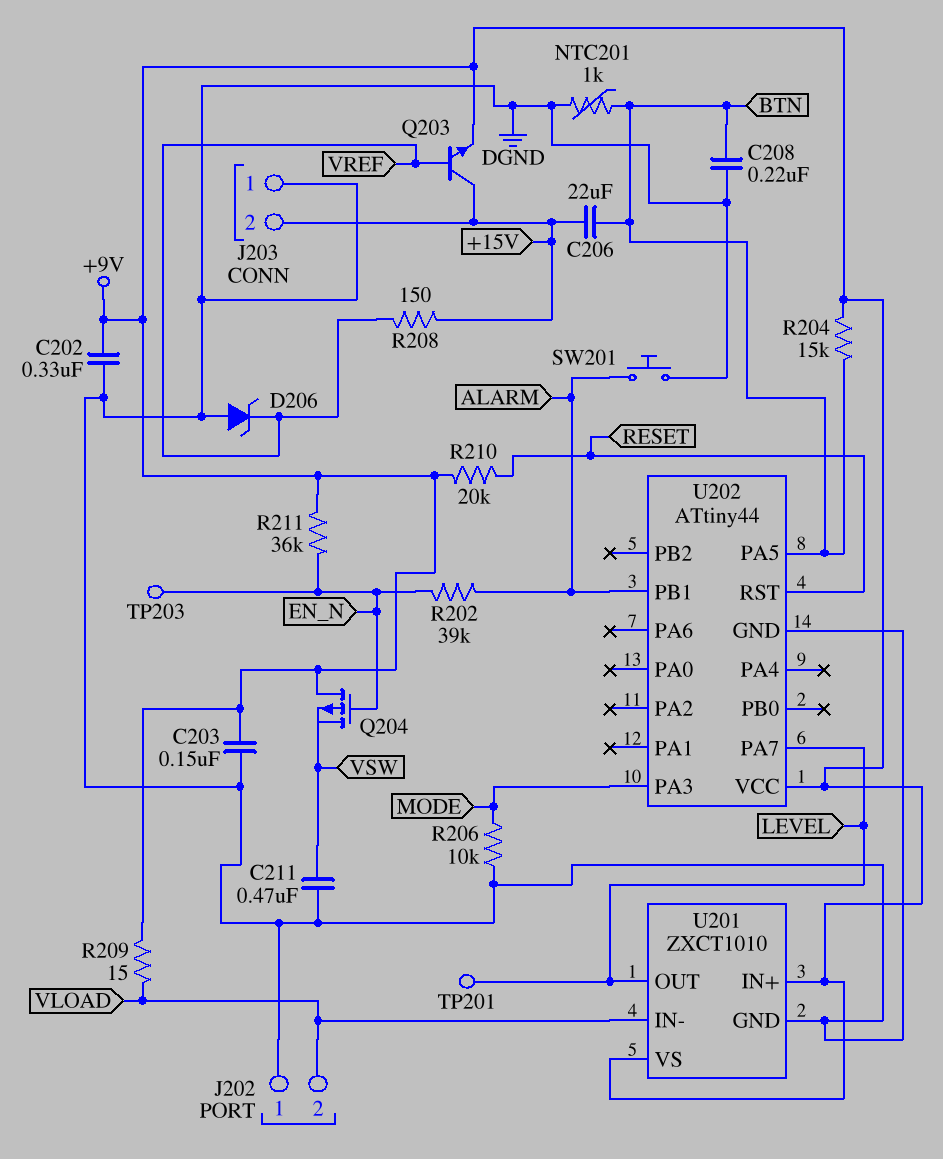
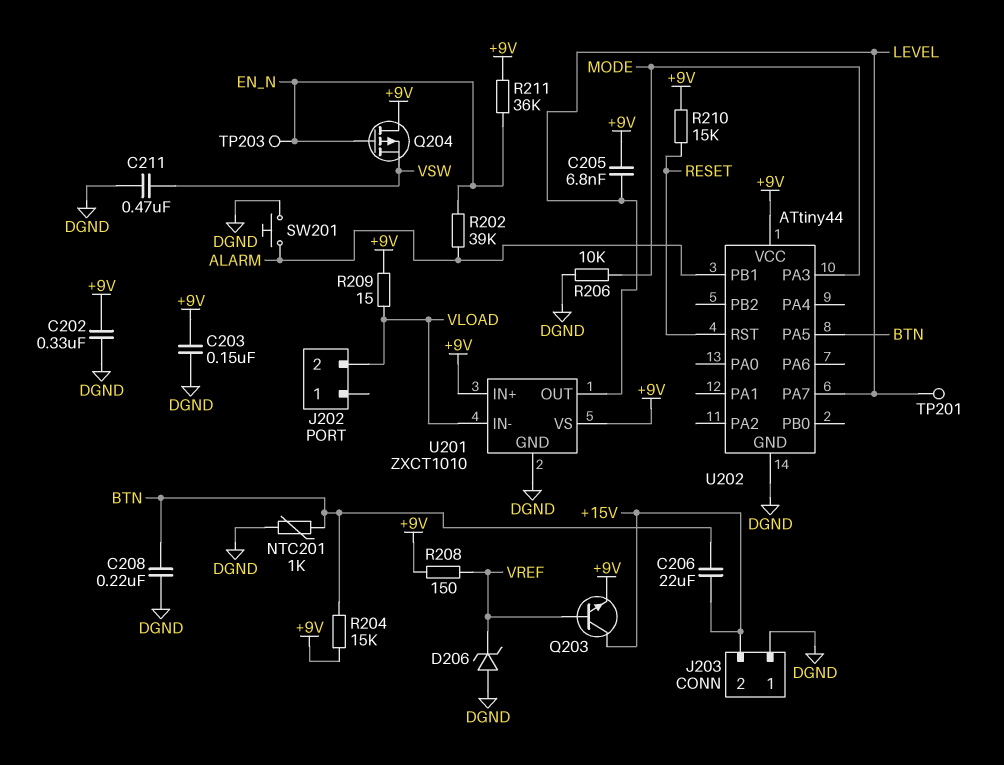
C205: none -> 6.8nF (+9V, LEVEL)
J202 pin 1: DGND -> none
R208: 150 (+15V, VREF) -> 150 (+9V, VREF)
R210: 20k (+9V, RESET) -> 15k (+9V, RESET)

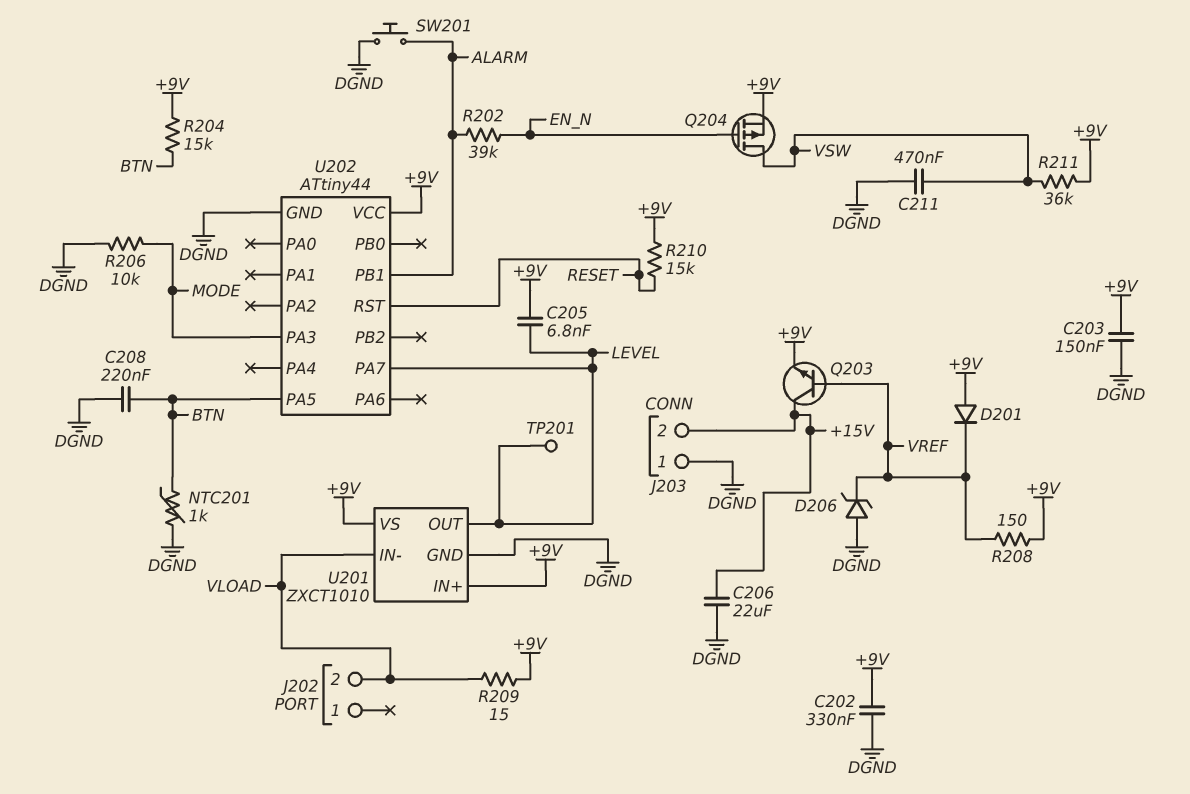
C206: 22uF (+15V, BTN) -> 22uF (+15V, DGND)
D201: none -> diode (A +9V, K VREF)
Q204: PMOS (G EN_N, D +9V, S VSW) -> PMOS (G EN_N, D VSW, S +9V)
R211: 36k (+9V, EN_N) -> 36k (+9V, VSW)
TP203: test point (EN_N) -> none

